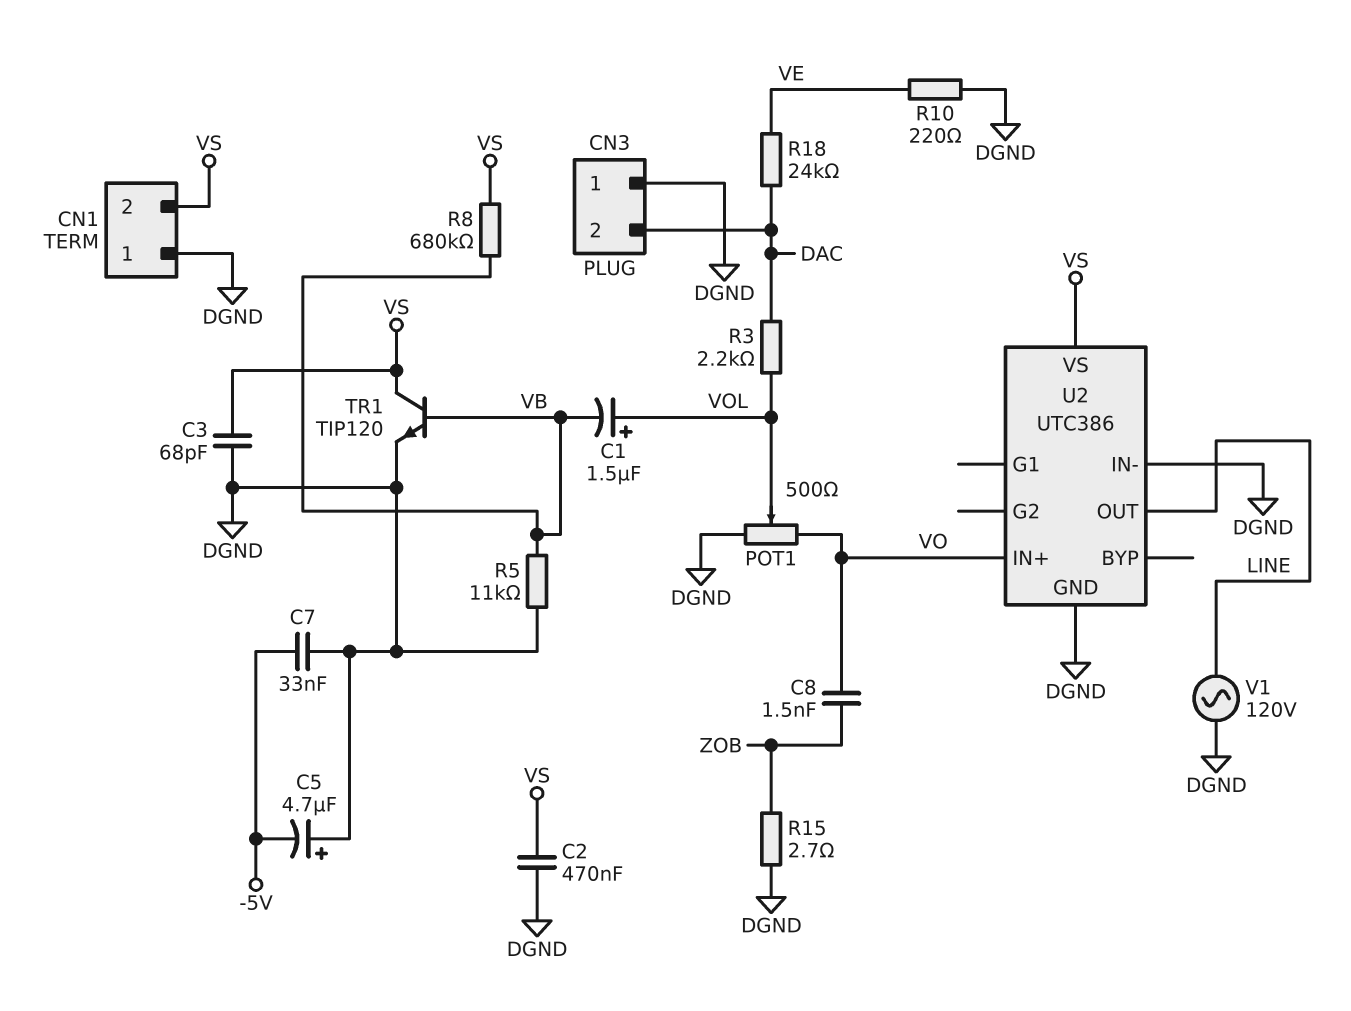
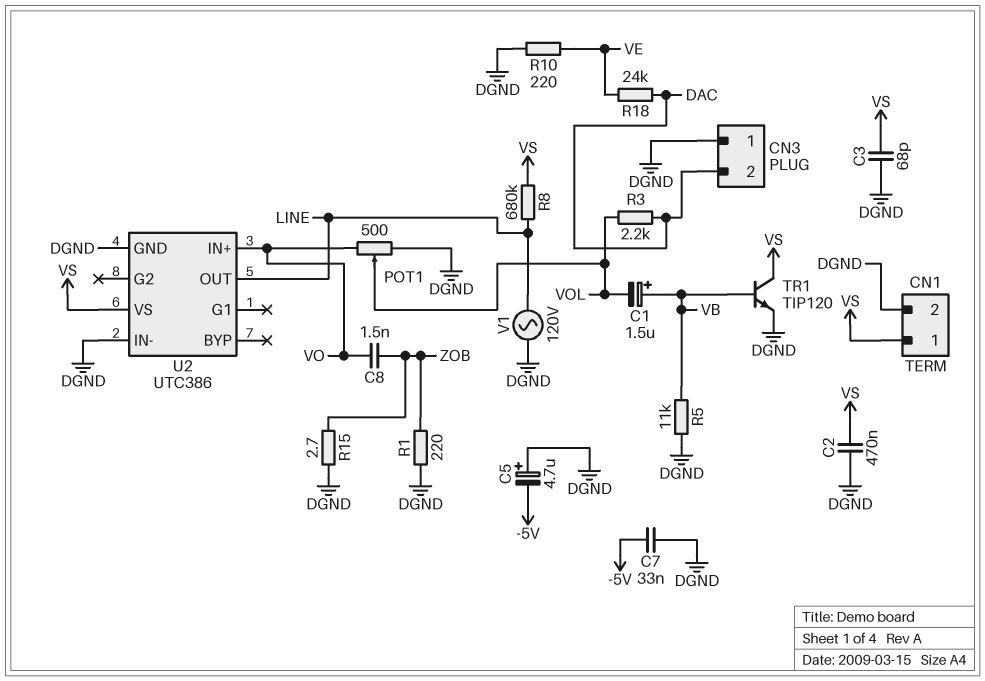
C1: 1.5uF (plus VOL, minus VB) -> 1.5uF (plus VB, minus VOL)
CN1 pin 1: DGND -> VS
CN1 pin 2: VS -> DGND
R1: none -> 220 (DGND, ZOB)
R8: 680k (VB, VS) -> 680k (LINE, VS)

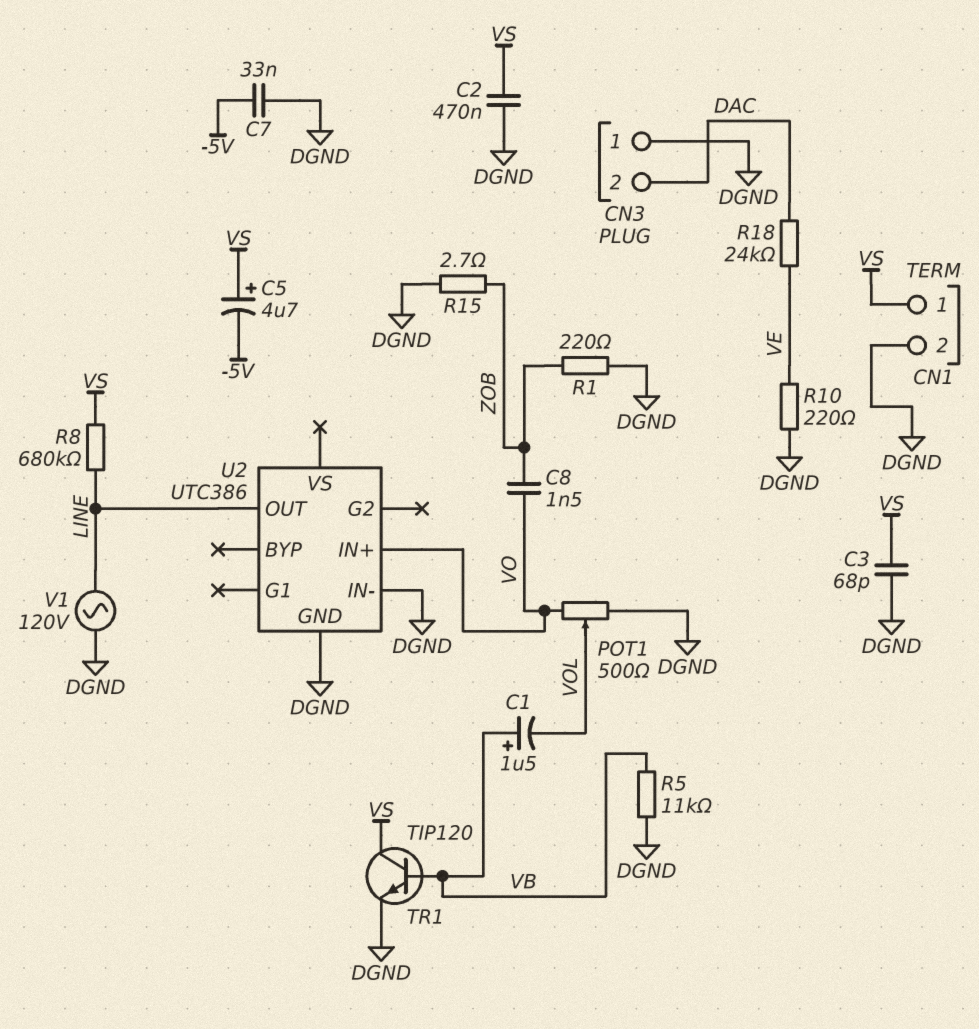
C5: 4.7uF (plus DGND, minus -5V) -> 4.7uF (plus VS, minus -5V)
R3: 2.2k (DAC, VOL) -> none
U2 pin VS: VS -> none

